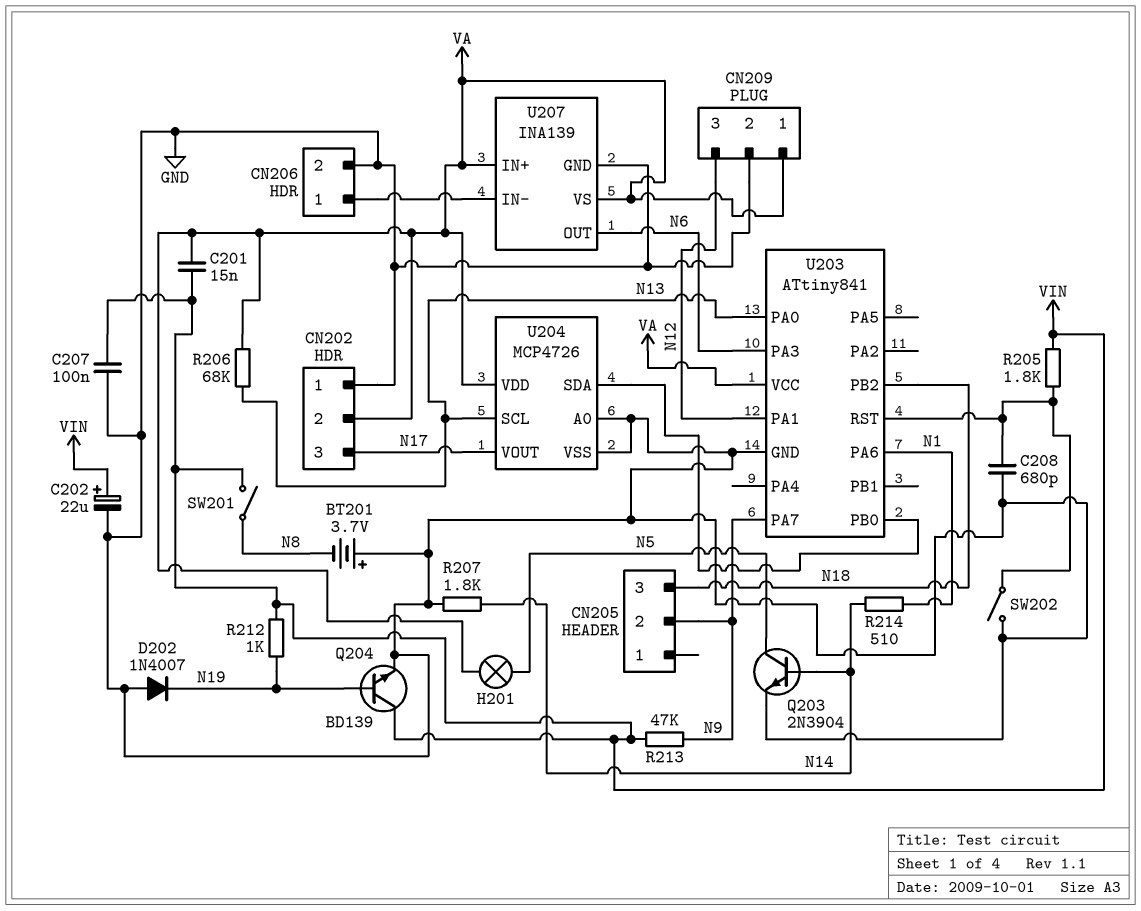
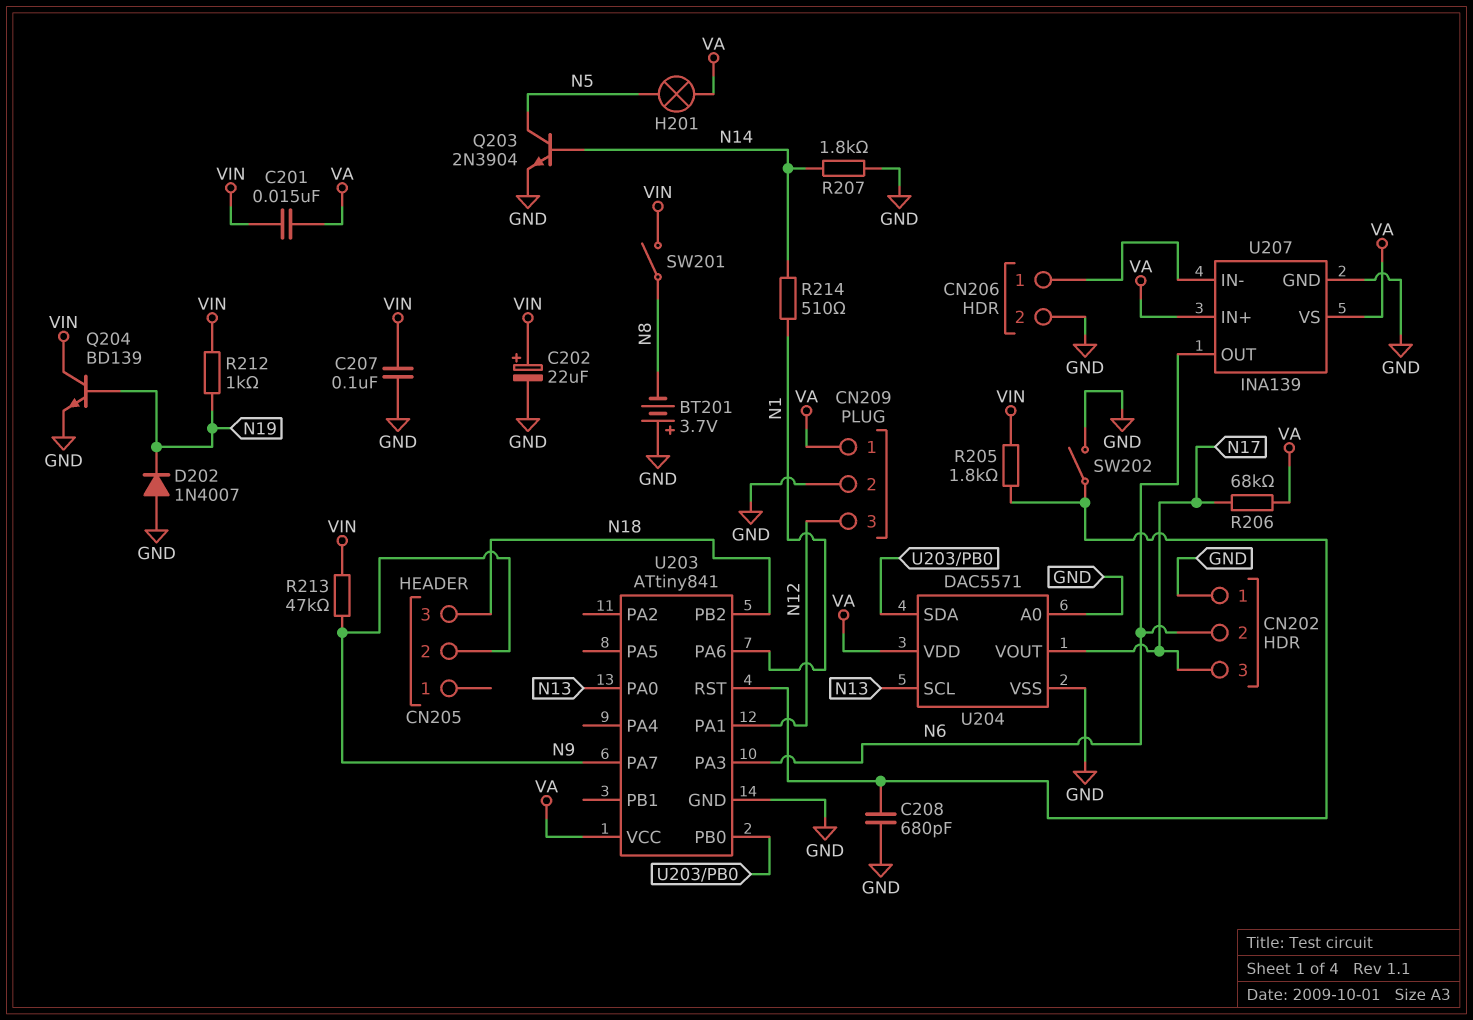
CN202 pin 2: VA -> N6
R206: 68k (N13, VA) -> 68k (N17, VA)
U204: MCP4726 -> DAC5571

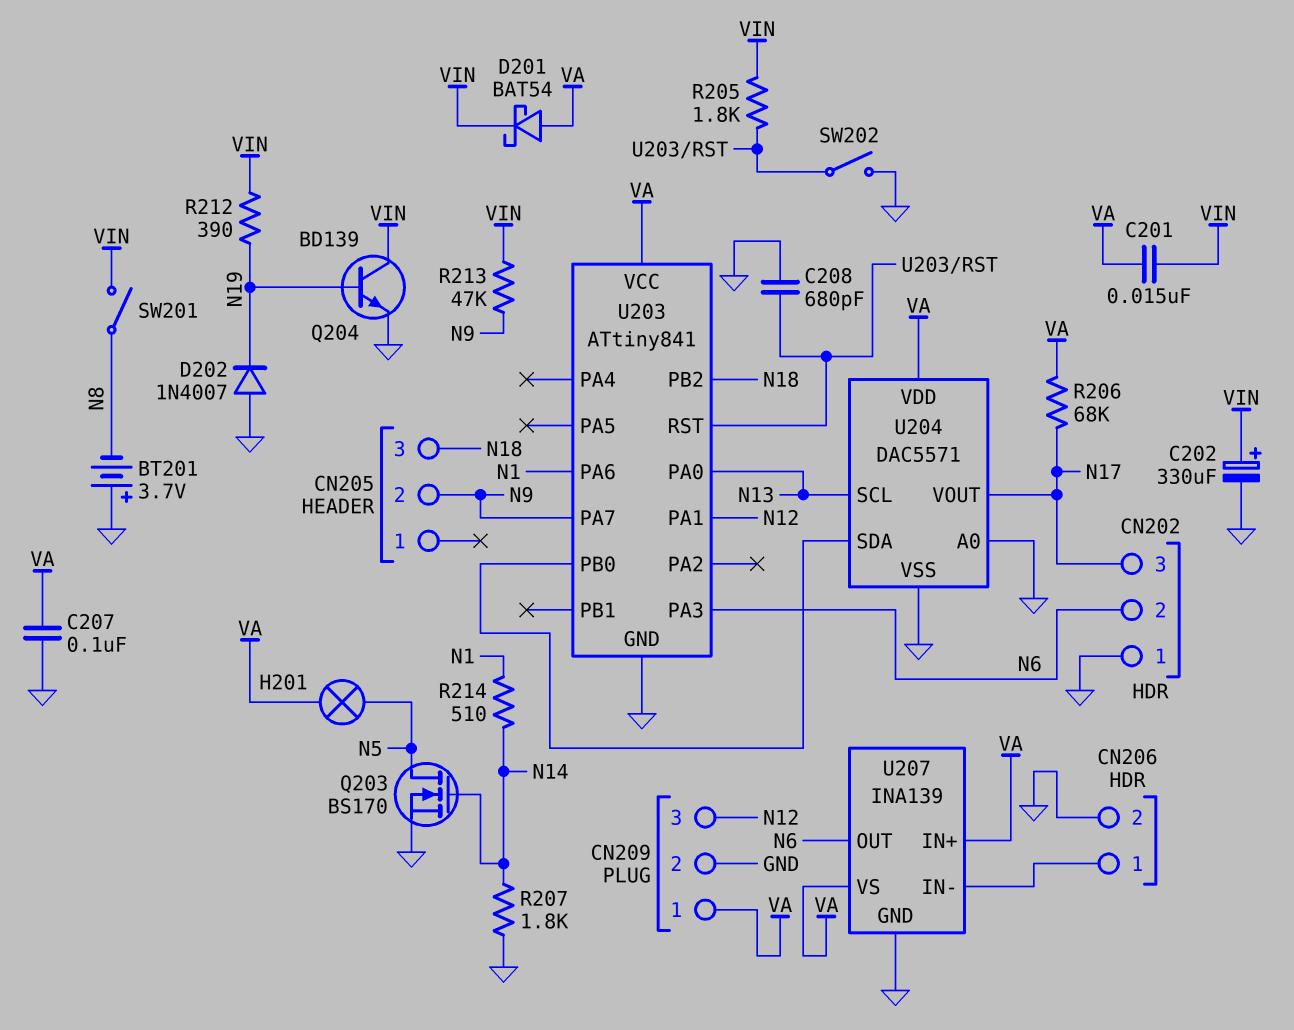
C202: 22uF (plus VIN, minus GND) -> 330uF (plus VIN, minus GND)
C207: 100nF (GND, VIN) -> 100nF (GND, VA)
D201: none -> schottky BAT54 (A VA, K VIN)
Q203: NPN 2N3904 (B N14, C N5, E GND) -> NMOS BS170 (G N14, D N5, S GND)
R212: 1k (N19, VIN) -> 390 (N19, VIN)

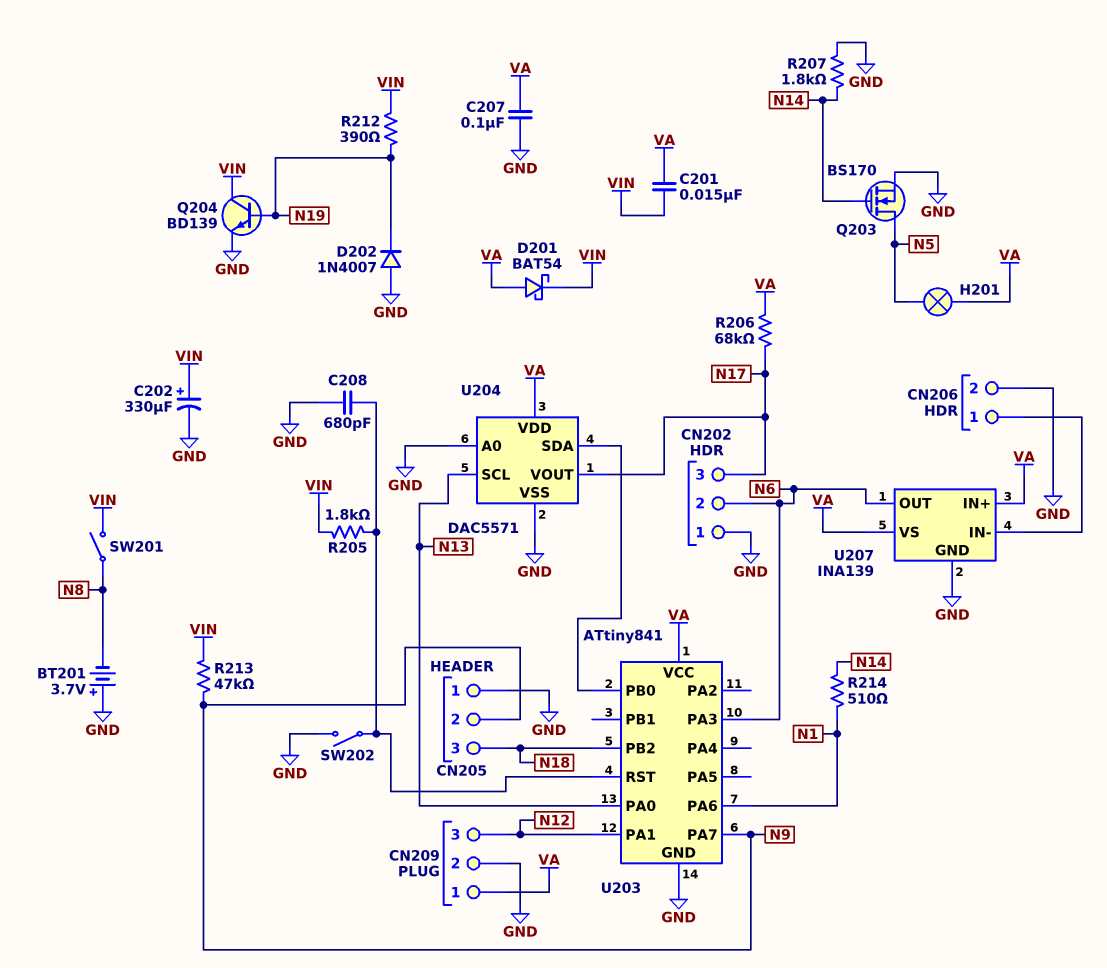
CN205 pin 1: none -> GND

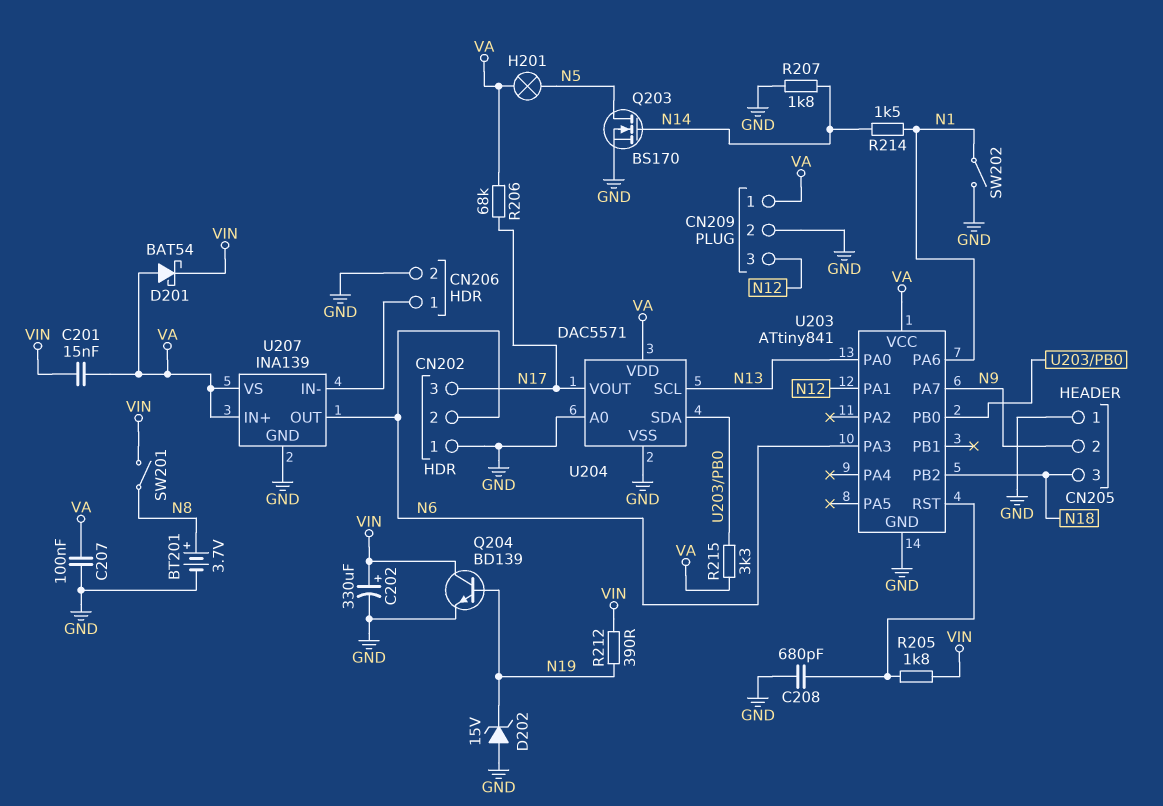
BT201: 3.7V (plus GND, minus N8) -> 3.7V (plus N8, minus GND)
D202: diode 1N4007 (A GND, K N19) -> zener 15V (A GND, K N19)
R213: 47k (N9, VIN) -> none
R214: 510 (N1, N14) -> 1.5k (N1, N14)
R215: none -> 3.3k (U203/PB0, VA)
SW202: switch (GND, U203/RST) -> switch (GND, N1)

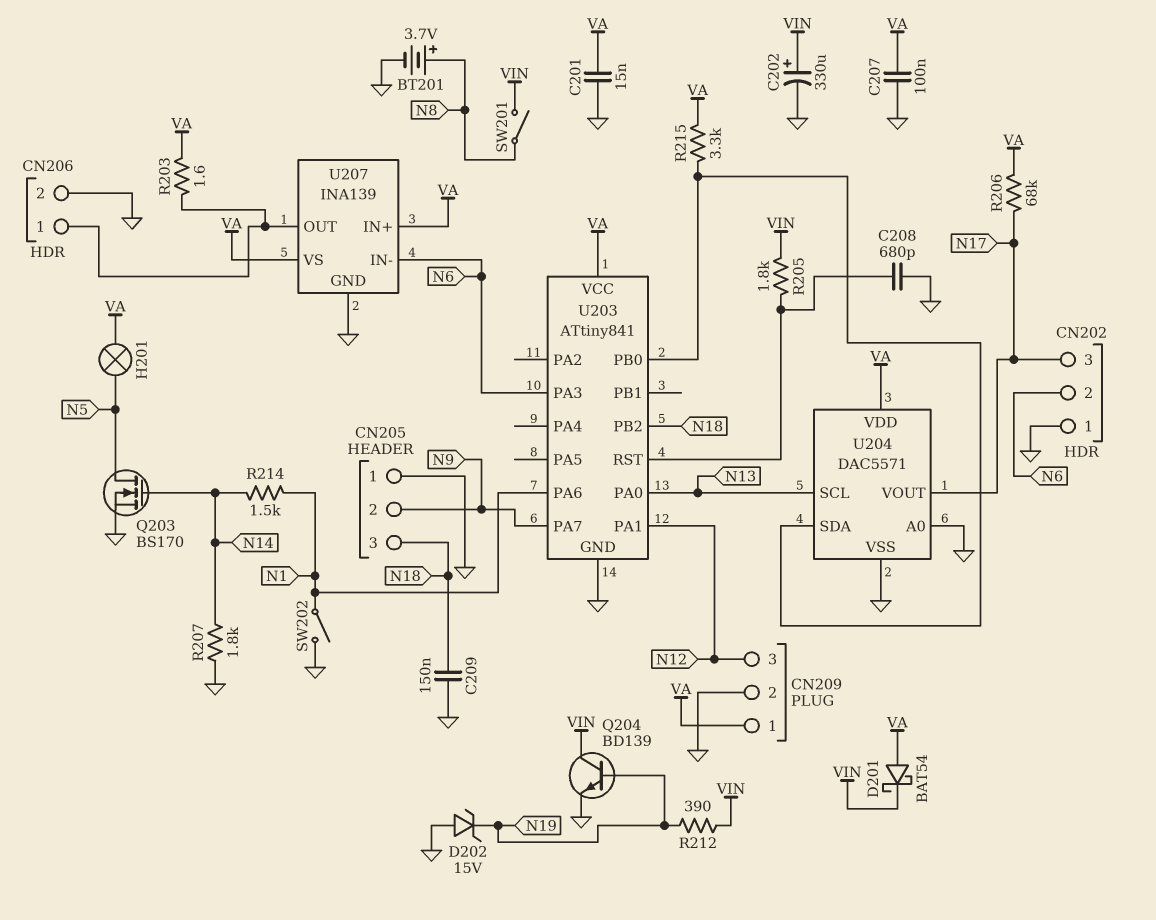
C201: 15nF (VA, VIN) -> 15nF (GND, VA)
C209: none -> 150nF (GND, N18)
R203: none -> 1.6 (CN206/1, VA)
U207 pin IN-: CN206/1 -> N6
U207 pin OUT: N6 -> CN206/1

